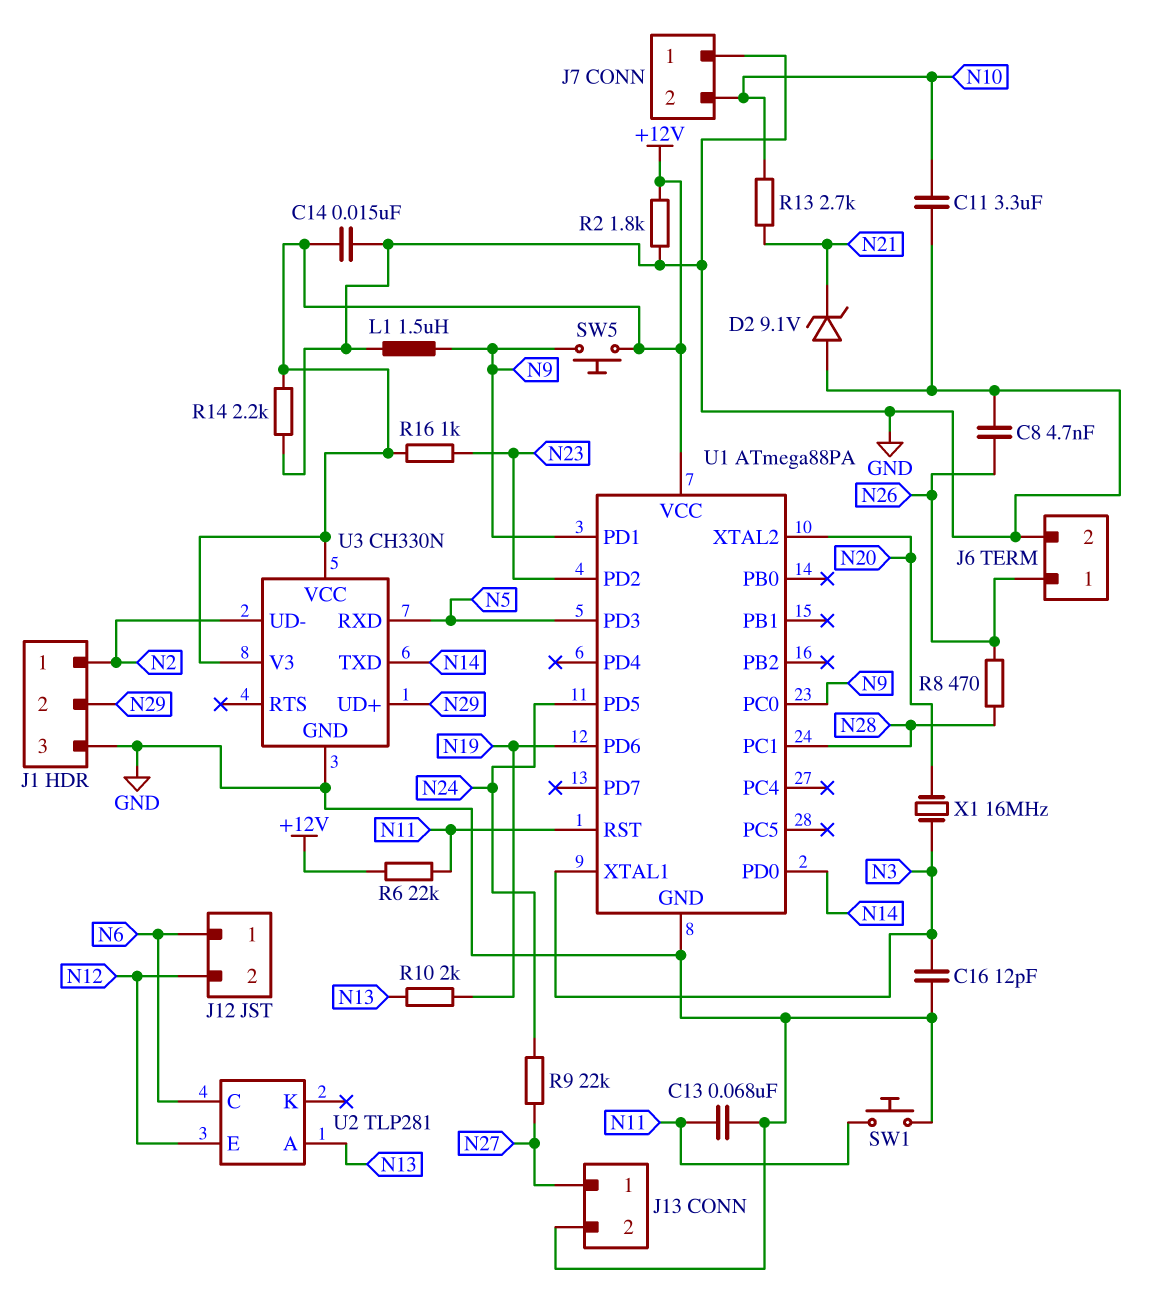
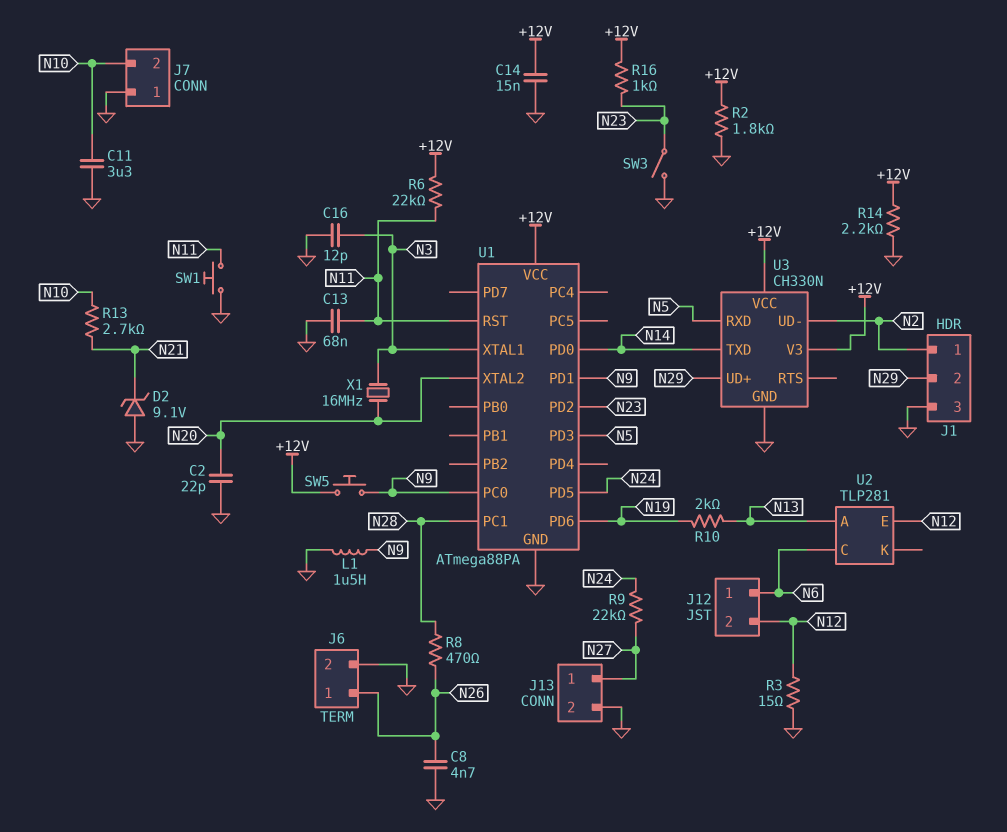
C2: none -> 22pF (GND, N20)
R3: none -> 15 (GND, N12)
SW3: none -> switch (GND, N23)

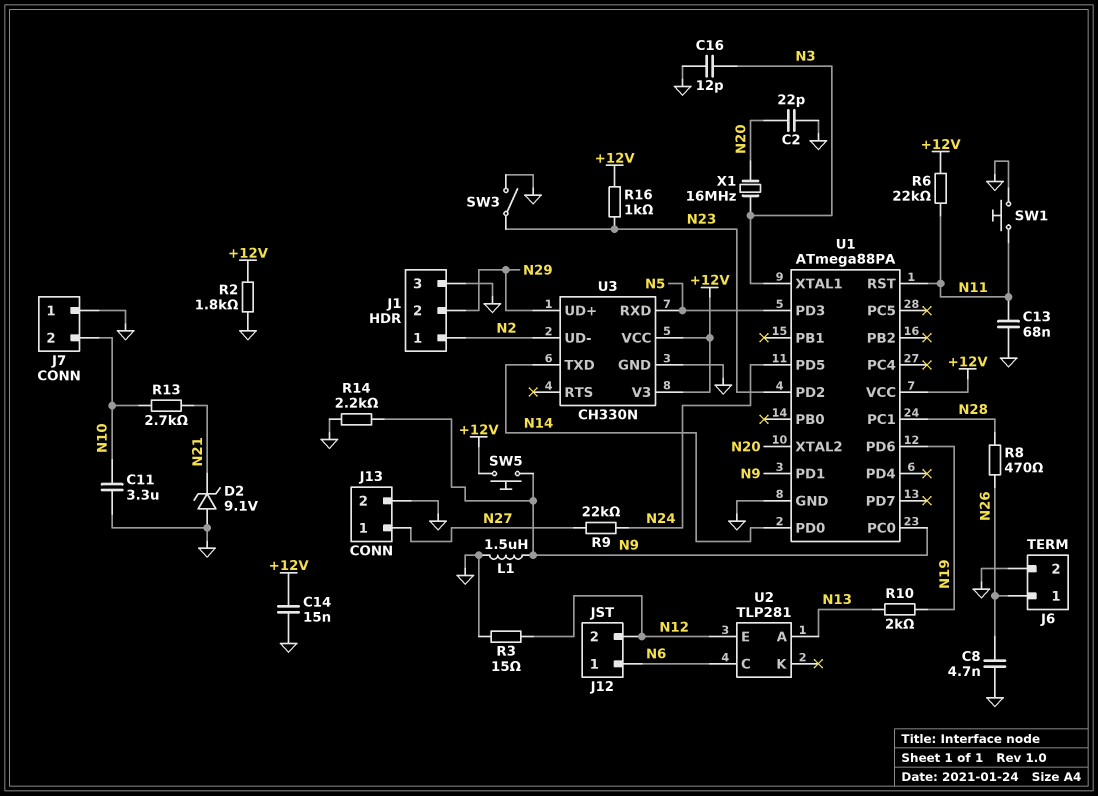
R14: 2.2k (+12V, GND) -> 2.2k (GND, N9)

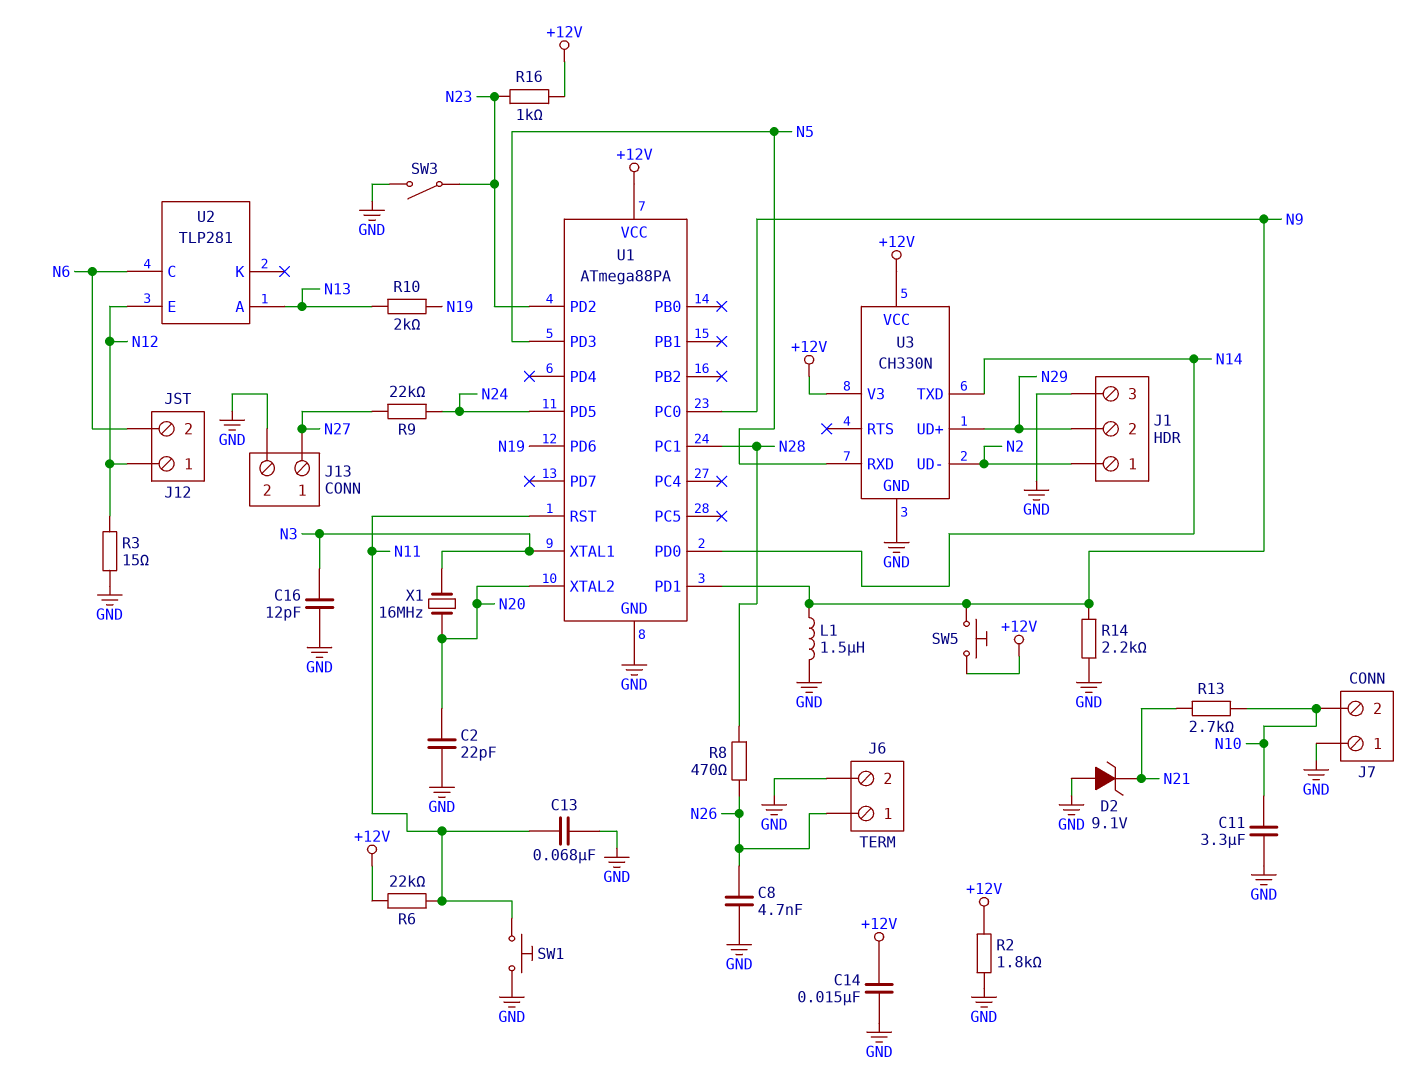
J12 pin 1: N6 -> N12
J12 pin 2: N12 -> N6

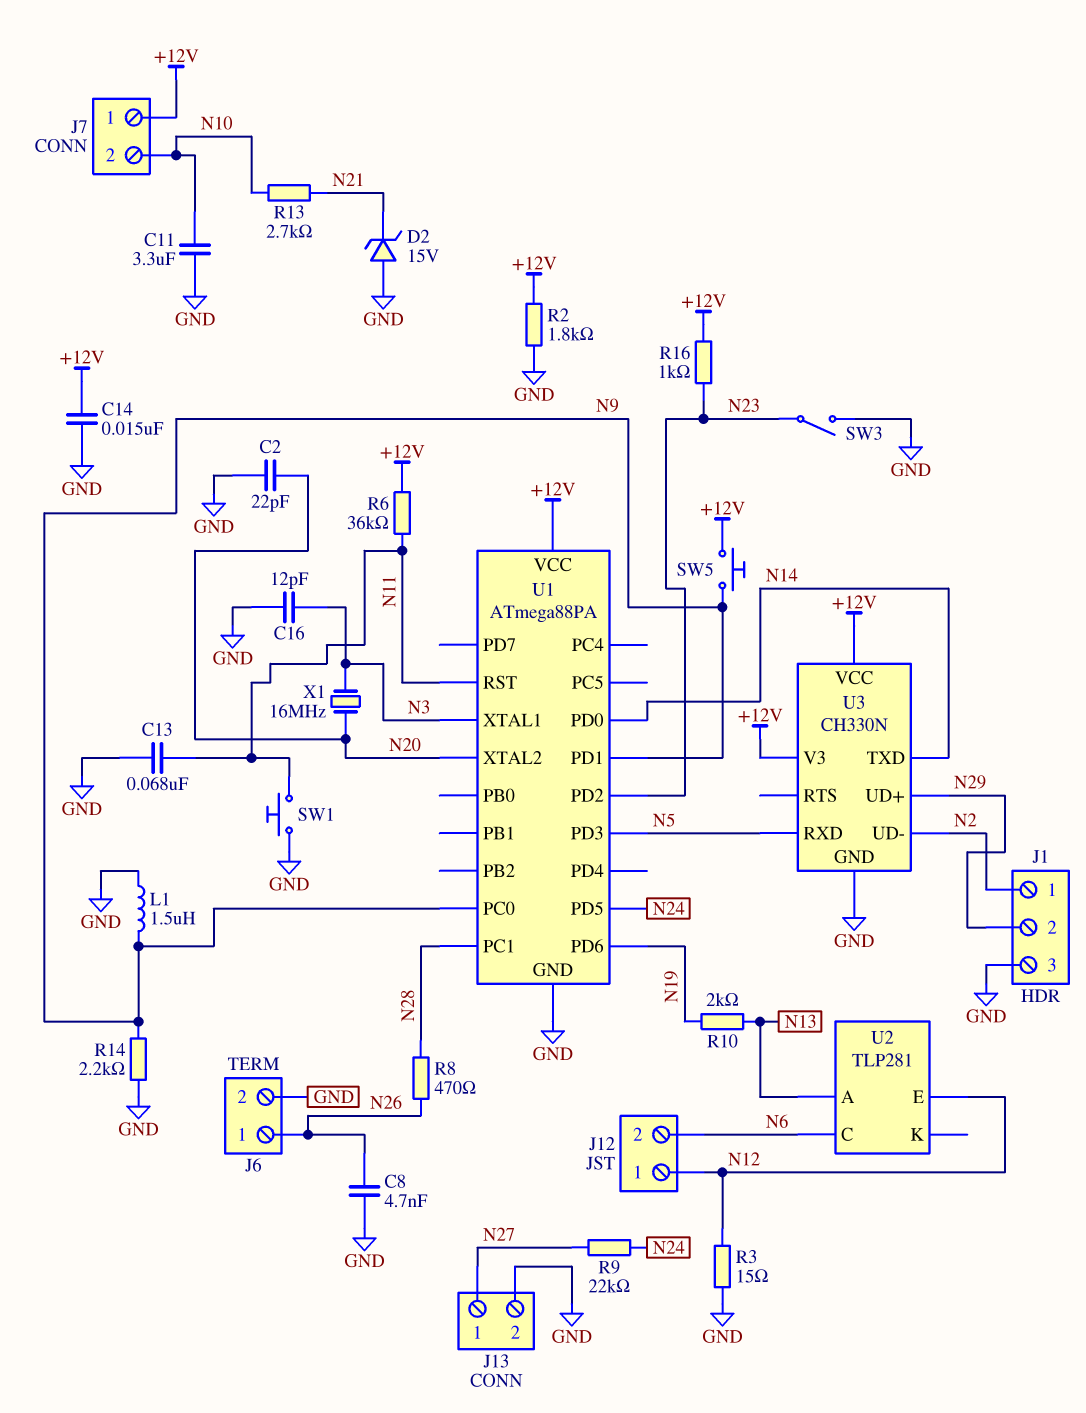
D2: zener 9.1V (A GND, K N21) -> zener 15V (A GND, K N21)
J7 pin 1: GND -> +12V
R6: 22k (+12V, N11) -> 36k (+12V, N11)

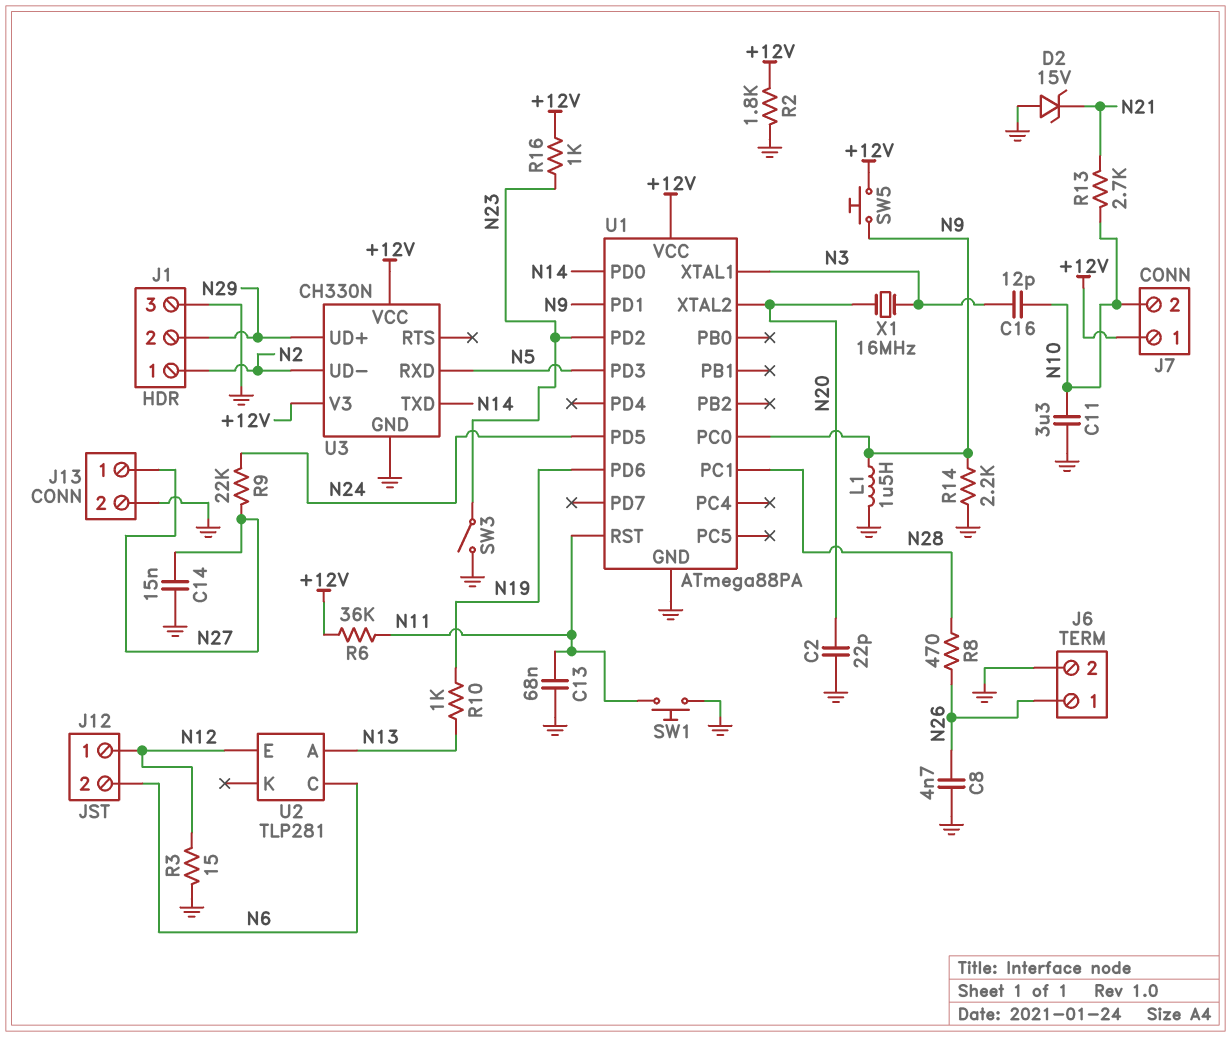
C14: 15nF (+12V, GND) -> 15nF (GND, N27)
C16: 12pF (GND, N3) -> 12pF (N3, N10)
R10: 2k (N13, N19) -> 1k (N13, N19)

